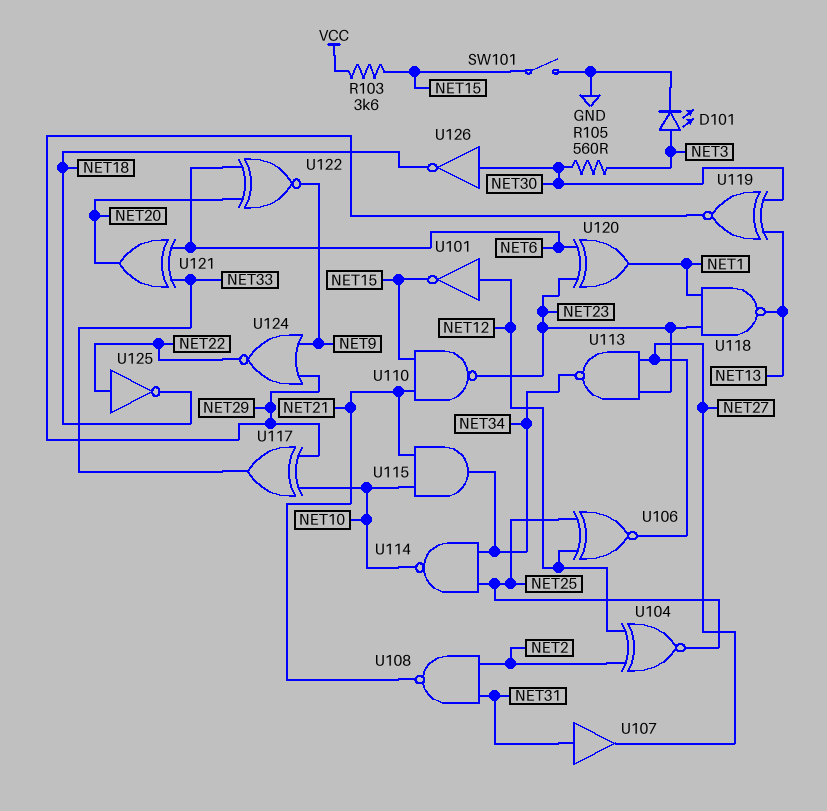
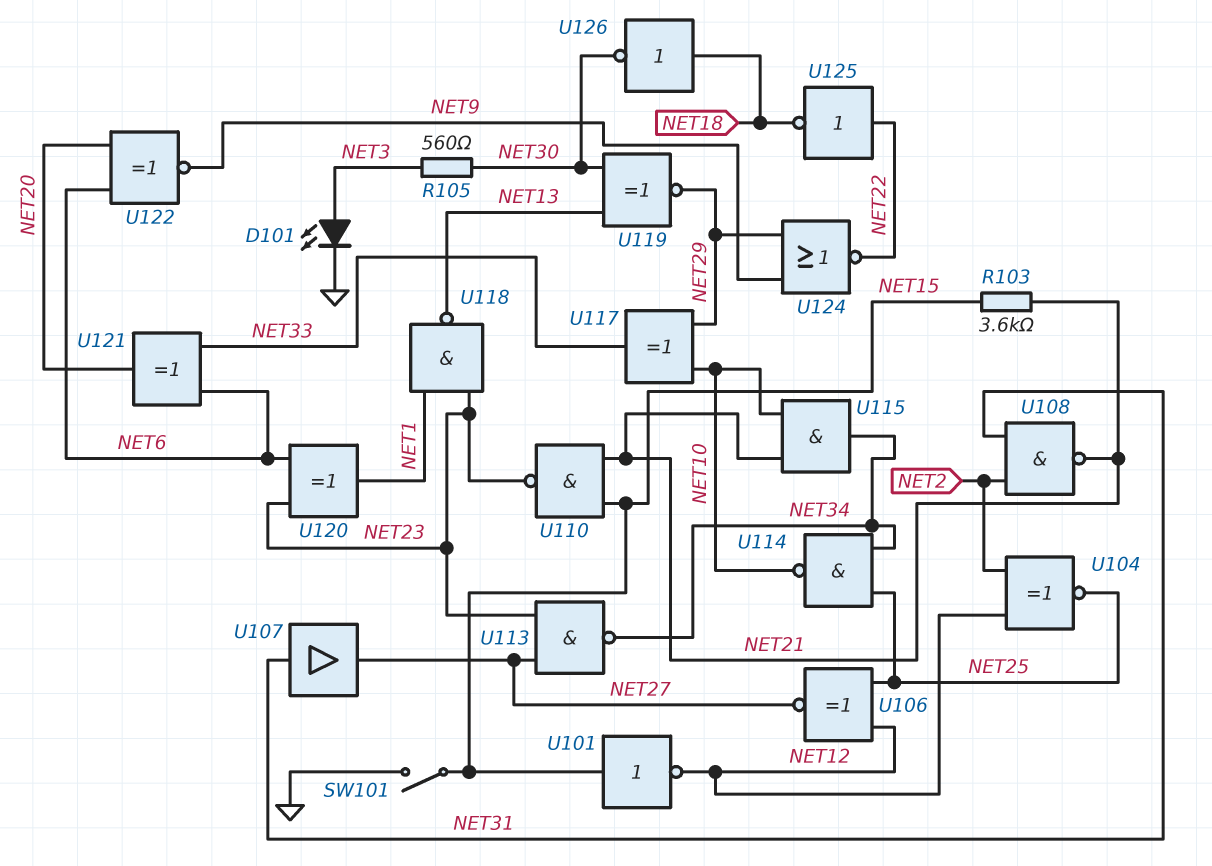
R103: 3.6k (NET15, VCC) -> 3.6k (NET15, NET21)
U101: NOT (in NET12, out NET15) -> NOT (in NET15, out NET12)
U126: NOT (in NET30, out NET18) -> NOT (in NET18, out NET30)

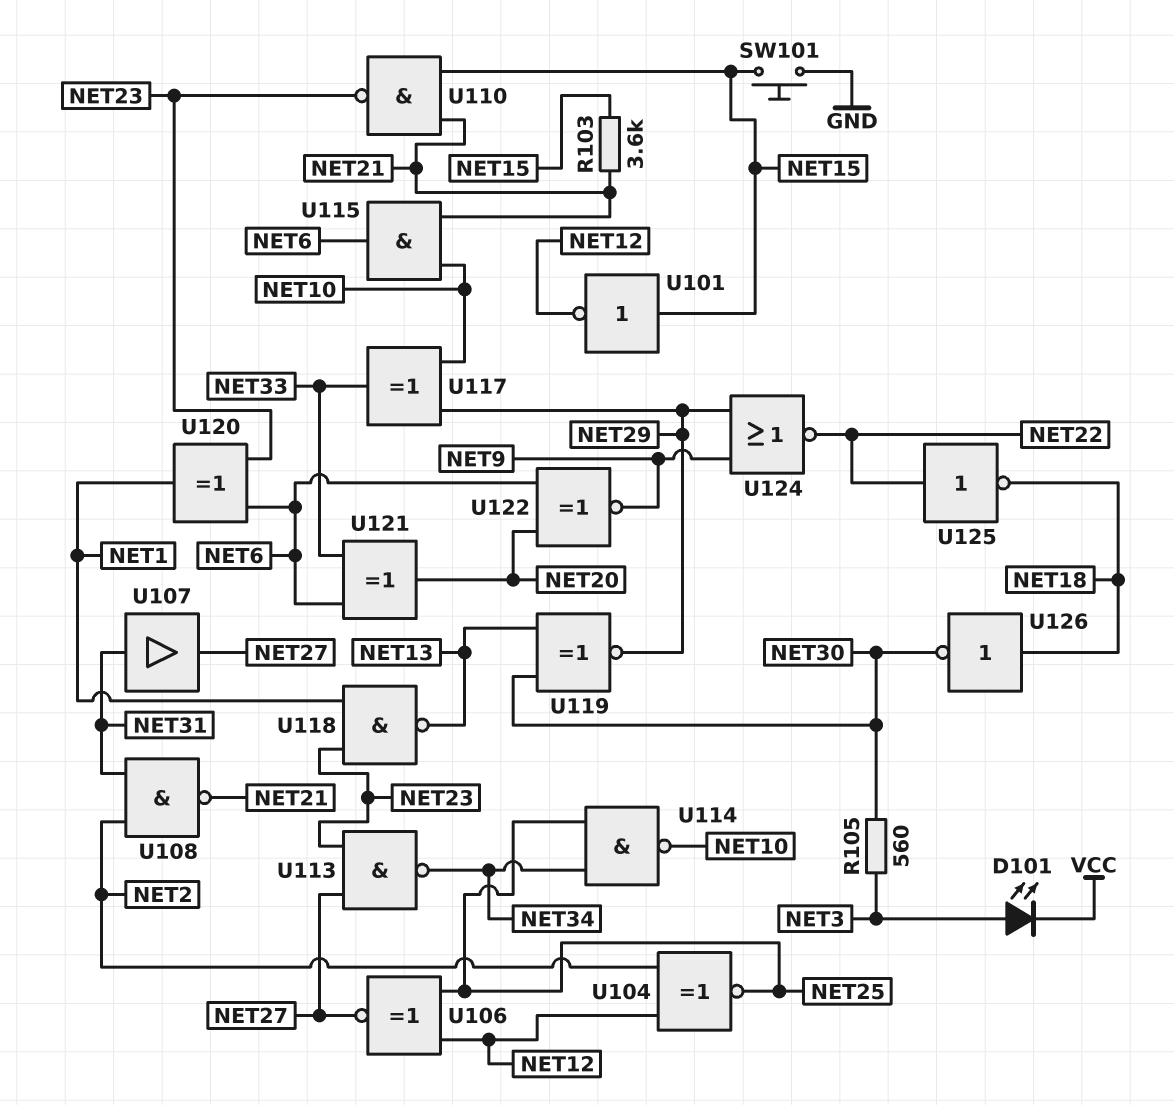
D101: LED (A NET3, K GND) -> LED (A NET3, K VCC)
SW101: switch (GND, NET15) -> button (GND, NET15)
U115: AND (in NET10, in NET21, out NET34) -> AND (in NET10, in NET21, out NET6)

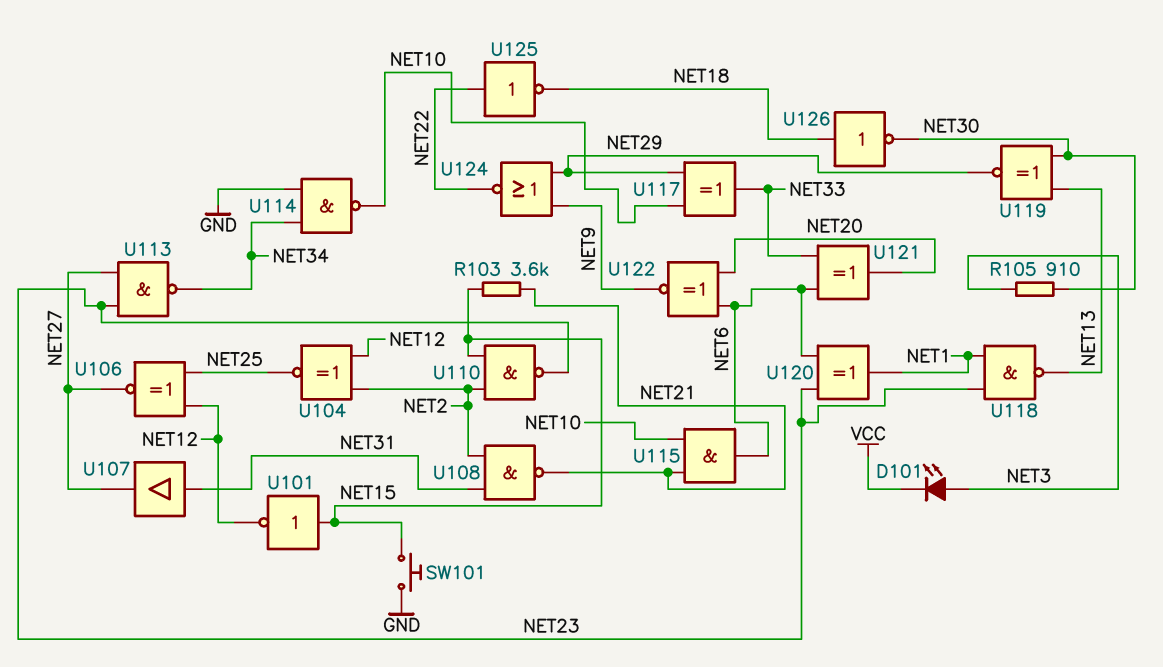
R105: 560 (NET3, NET30) -> 910 (NET3, NET30)
U110: NAND (in NET15, in NET21, out NET23) -> NAND (in NET2, in NET15, out NET23)
U114: NAND (in NET25, in NET34, out NET10) -> NAND (in GND, in NET34, out NET10)

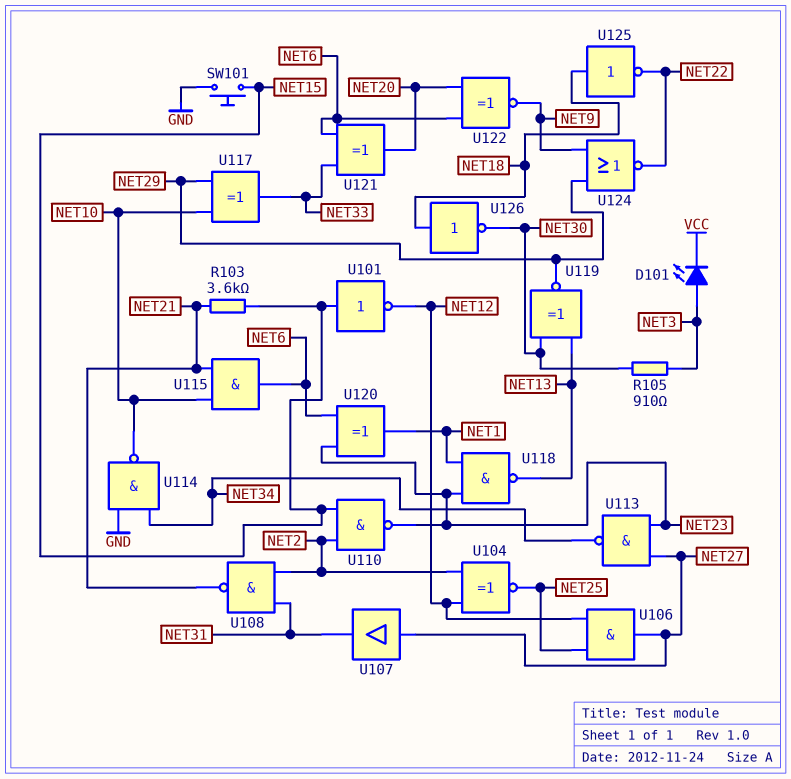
U106: XNOR (in NET12, in NET25, out NET27) -> AND (in NET12, in NET25, out NET27)
U107: buffer (in NET31, out NET27) -> buffer (in NET27, out NET31)
U125: NOT (in NET22, out NET18) -> NOT (in NET18, out NET22)

